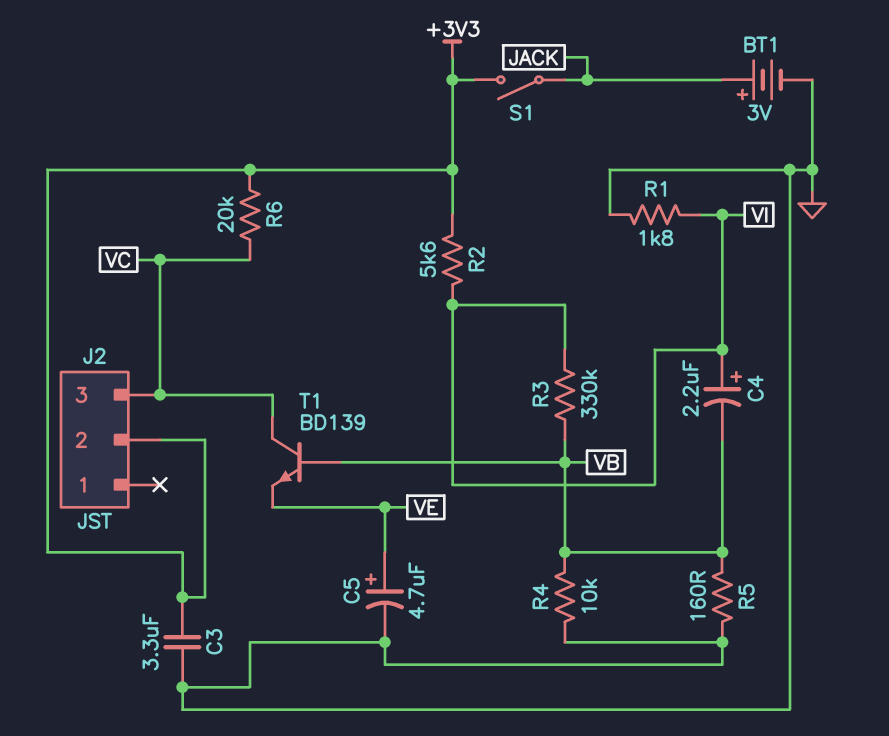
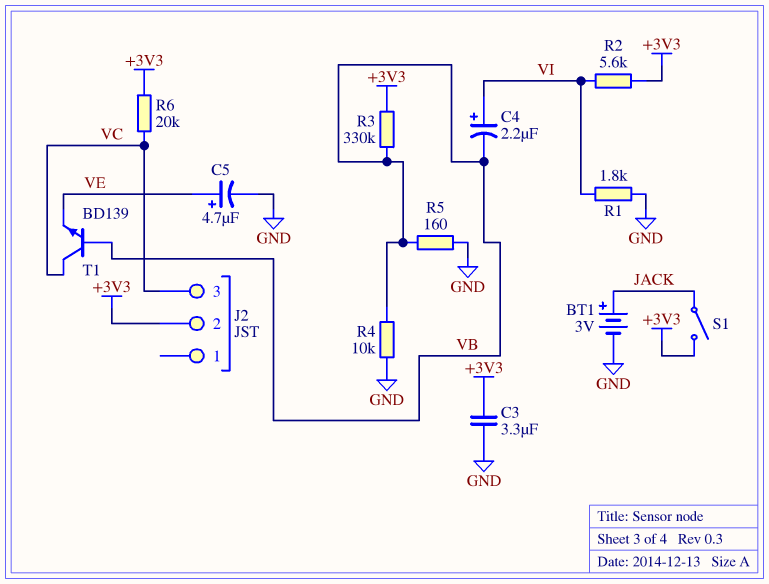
R3: 330k (VB, VI) -> 330k (+3V3, VB)

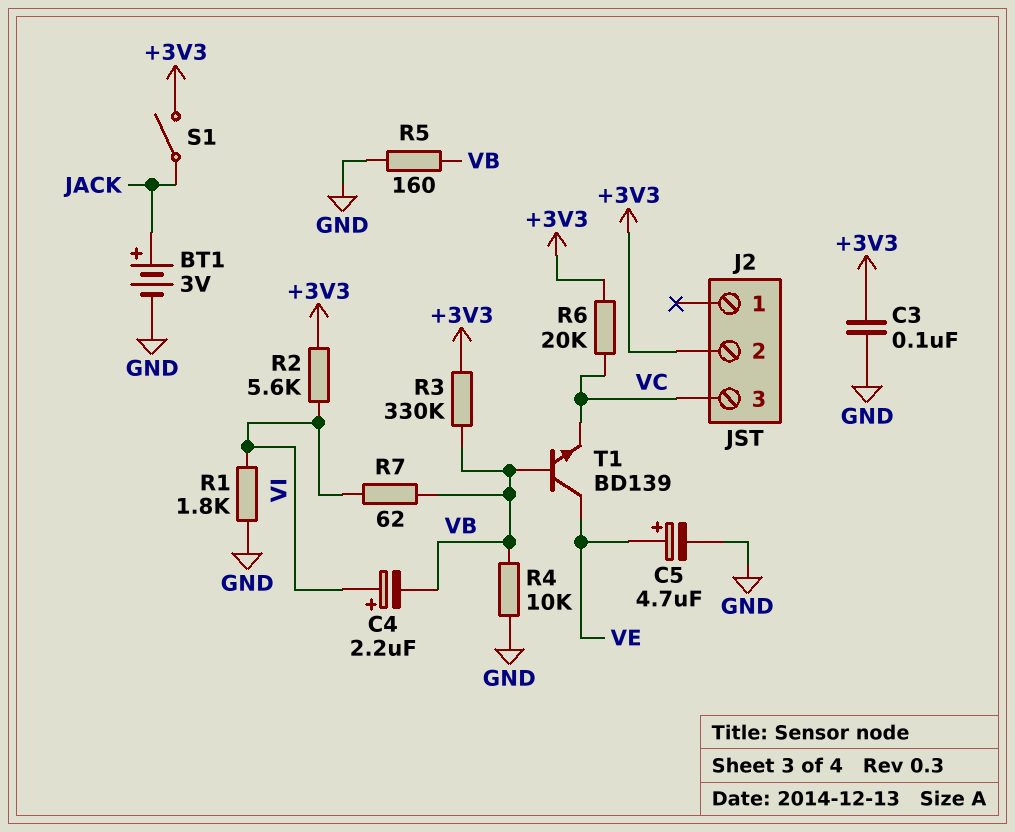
C3: 3.3uF (+3V3, GND) -> 100nF (+3V3, GND)
R7: none -> 62 (VB, VI)
T1: NPN BD139 (B VB, C VC, E VE) -> NPN BD139 (B VB, C VE, E VC)

